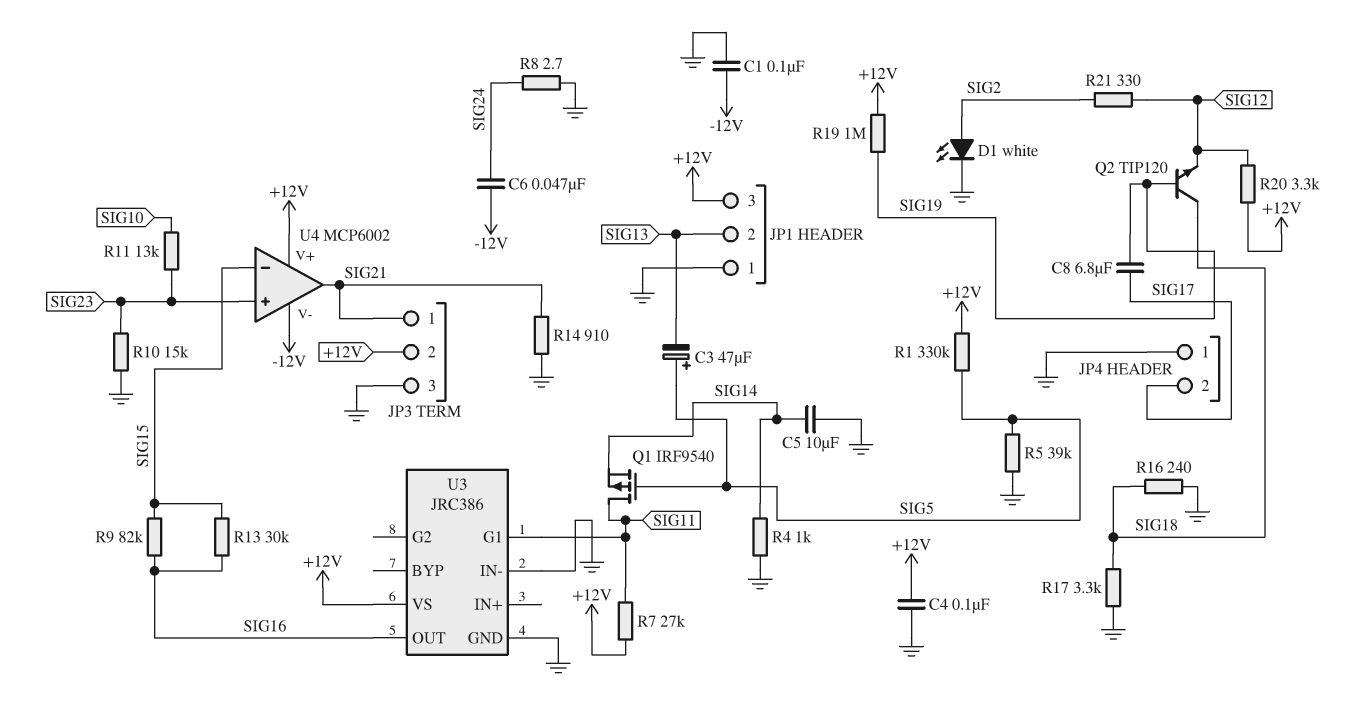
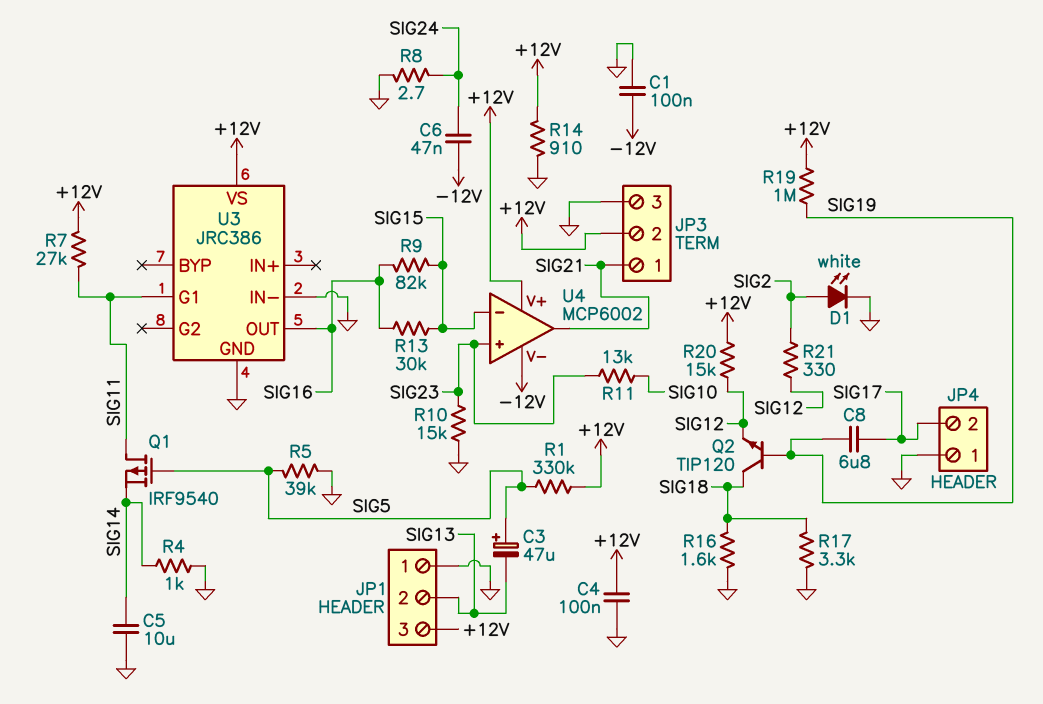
R14: 910 (GND, SIG21) -> 910 (+12V, GND)
R16: 240 (GND, SIG18) -> 1.6k (GND, SIG18)
R20: 3.3k (+12V, SIG12) -> 15k (+12V, SIG12)

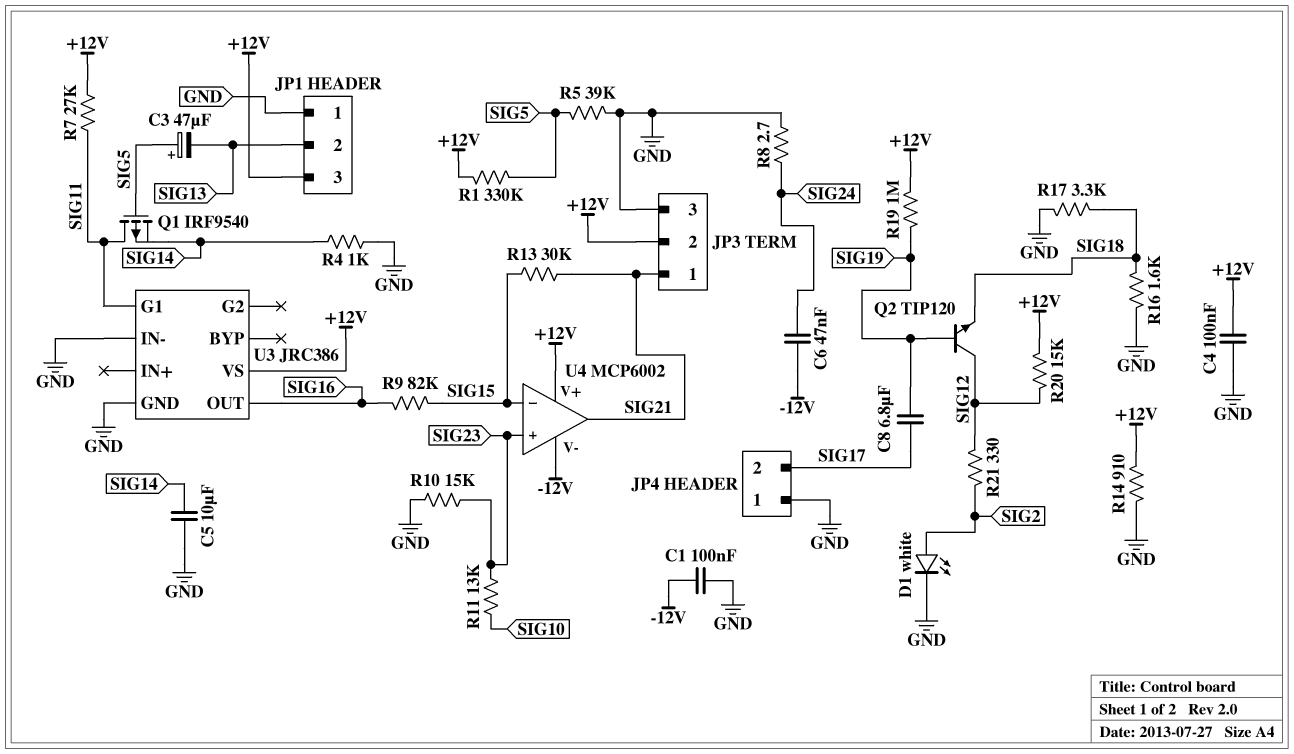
Q2: NPN TIP120 (B SIG19, C SIG18, E SIG12) -> NPN TIP120 (B SIG19, C SIG12, E SIG18)
R13: 30k (SIG15, SIG16) -> 30k (SIG15, SIG21)

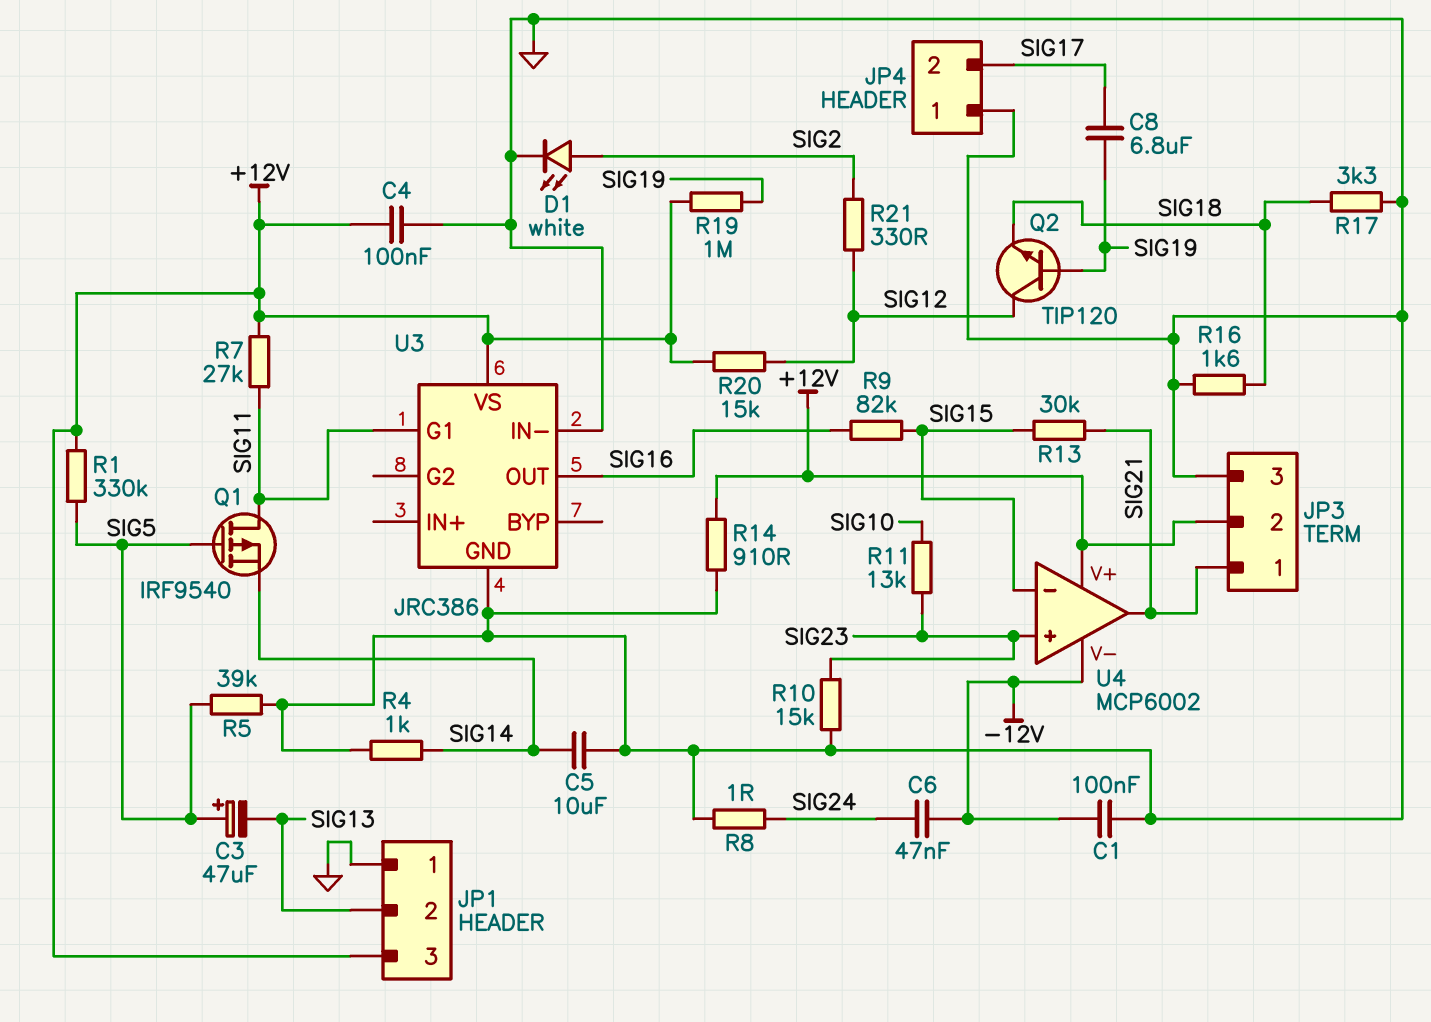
R8: 2.7 (GND, SIG24) -> 1 (GND, SIG24)

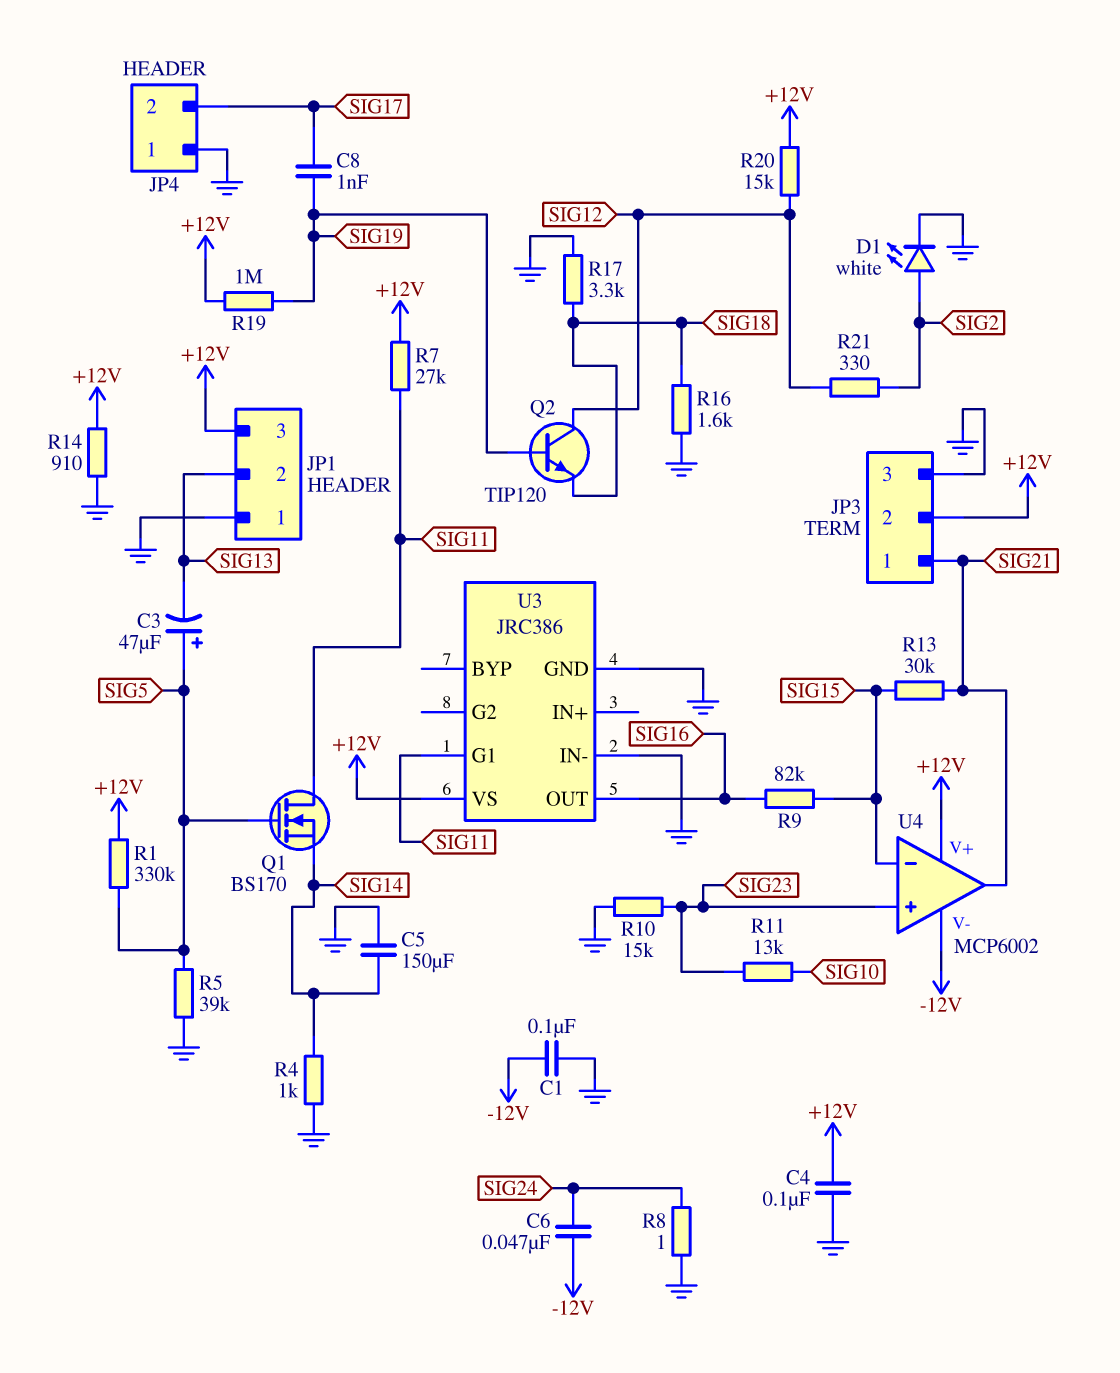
C5: 10uF (GND, SIG14) -> 150uF (GND, SIG14)
C8: 6.8uF (SIG17, SIG19) -> 1nF (SIG17, SIG19)
Q1: PMOS IRF9540 (G SIG5, D SIG11, S SIG14) -> NMOS BS170 (G SIG5, D SIG11, S SIG14)

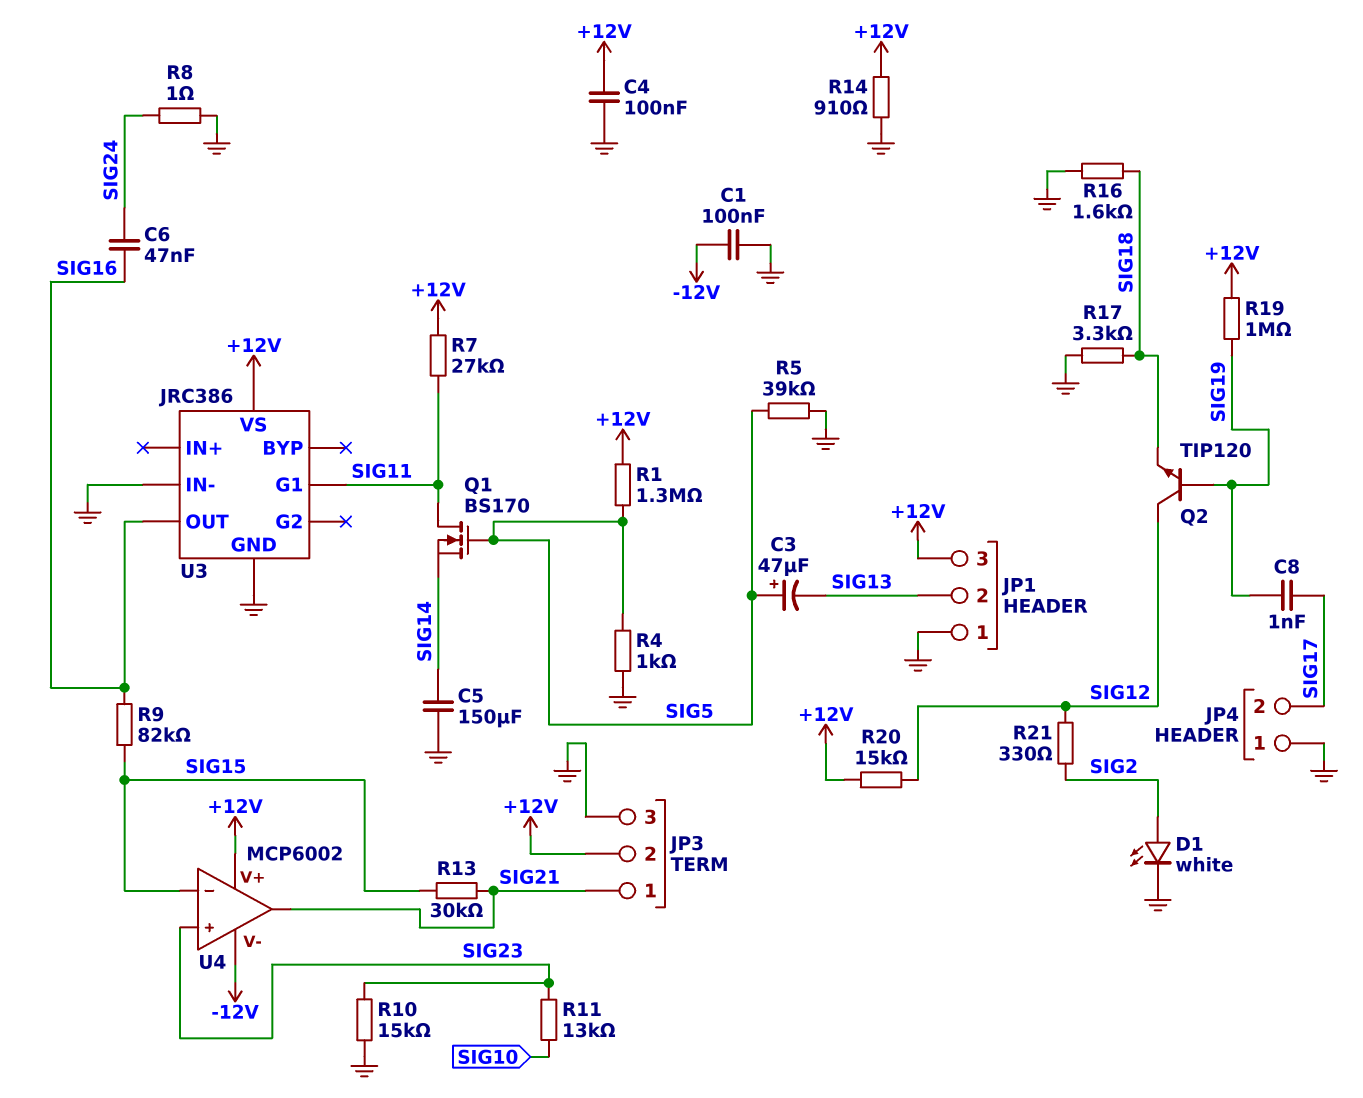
C6: 47nF (-12V, SIG24) -> 47nF (SIG16, SIG24)
R1: 330k (+12V, SIG5) -> 1.3M (+12V, SIG5)
R4: 1k (GND, SIG14) -> 1k (GND, SIG5)

